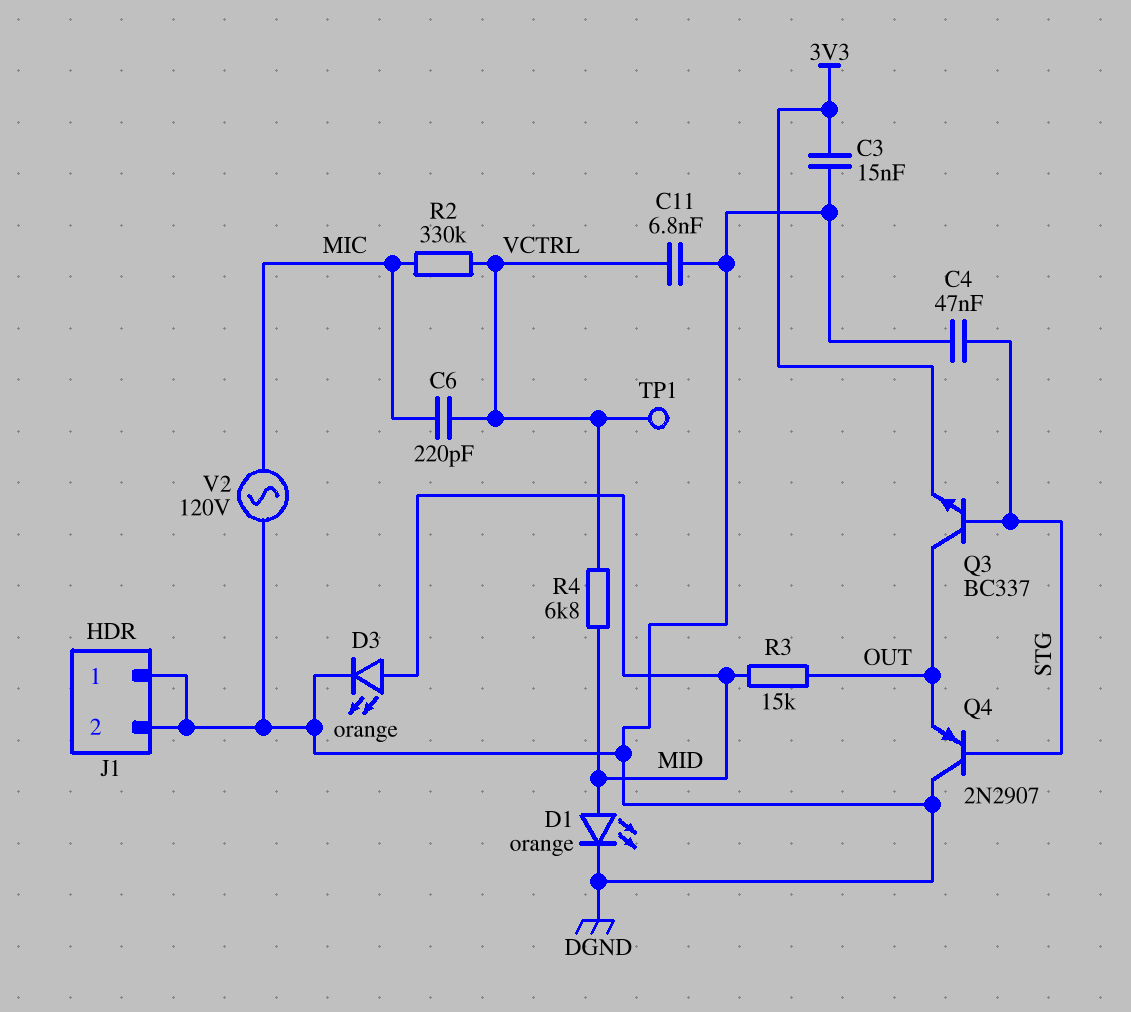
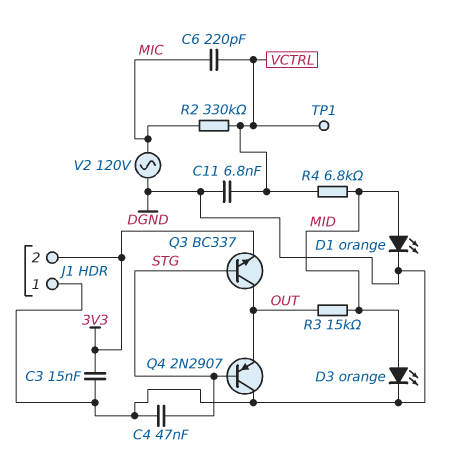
J1 pin 2: DGND -> 3V3

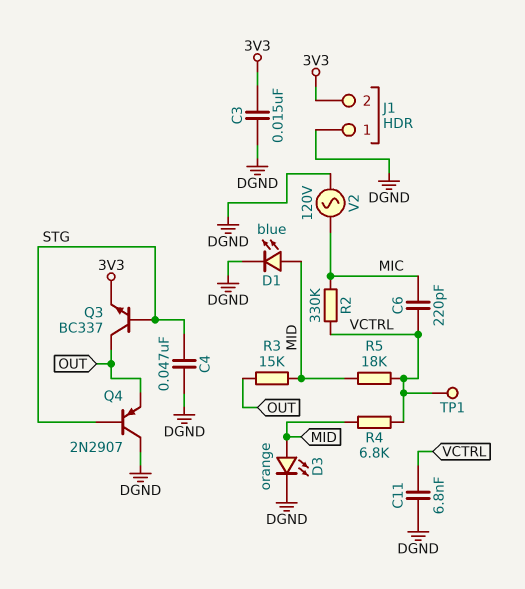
D1: LED orange (A MID, K DGND) -> LED blue (A MID, K DGND)
R5: none -> 18k (MID, VCTRL)

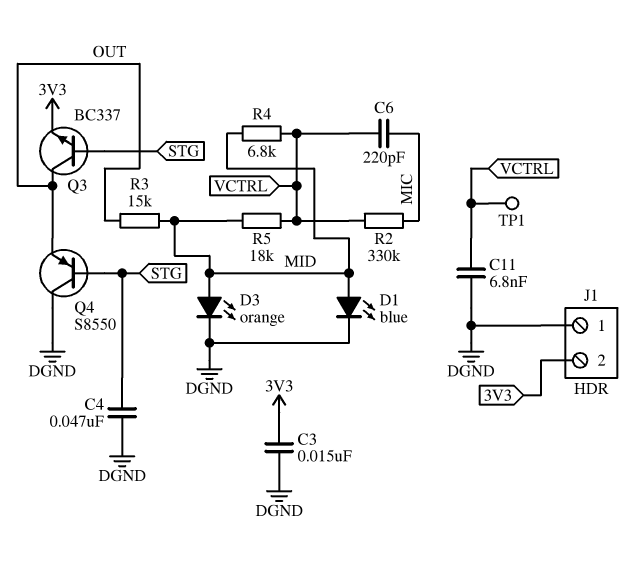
Q4: PNP 2N2907 (B STG, C DGND, E OUT) -> PNP S8550 (B STG, C DGND, E OUT)
V2: AC 120V (DGND, MIC) -> none

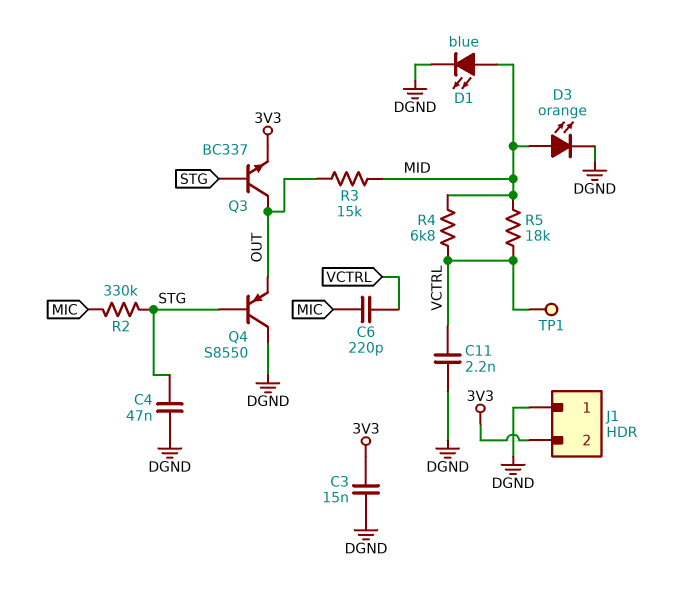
C11: 6.8nF (DGND, VCTRL) -> 2.2nF (DGND, VCTRL)
R2: 330k (MIC, VCTRL) -> 330k (MIC, STG)

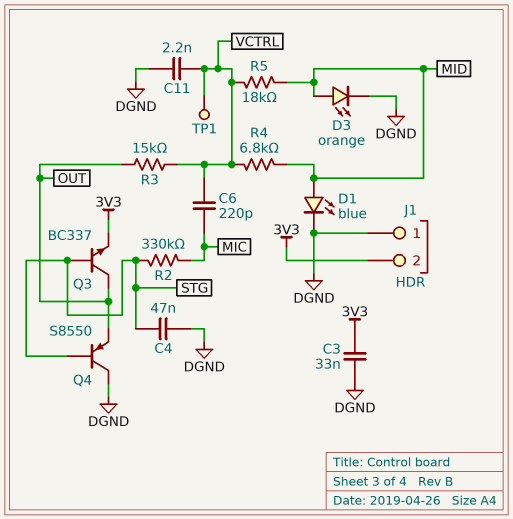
C3: 15nF (3V3, DGND) -> 33nF (3V3, DGND)
R3: 15k (MID, OUT) -> 15k (OUT, VCTRL)

